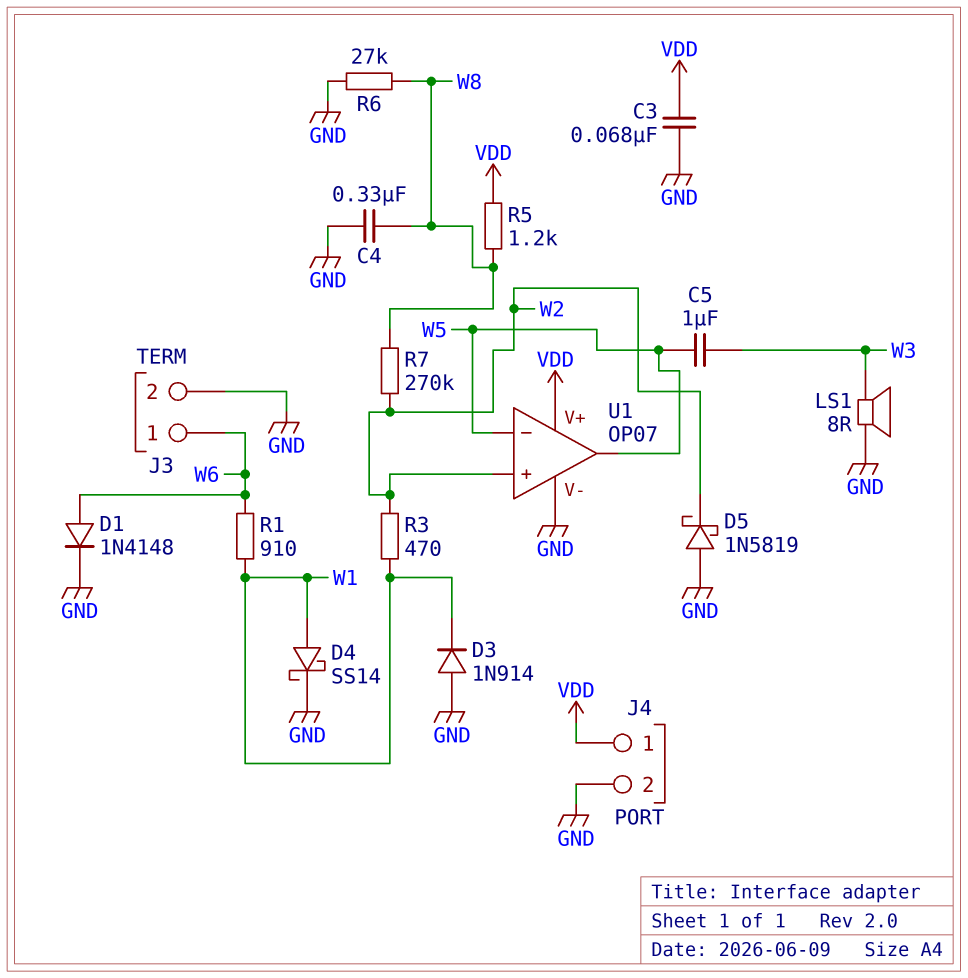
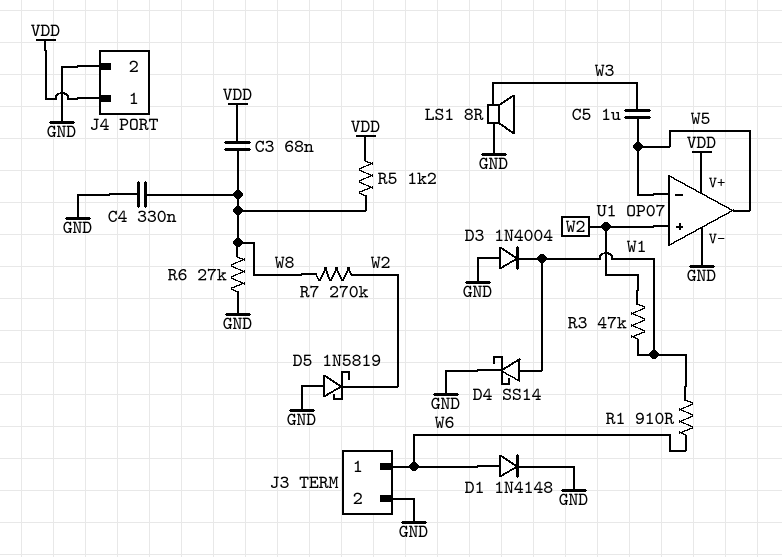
C3: 68nF (GND, VDD) -> 68nF (VDD, W8)
D3: diode 1N914 (A GND, K W1) -> diode 1N4004 (A GND, K W1)
R3: 470 (W1, W2) -> 47k (W1, W2)

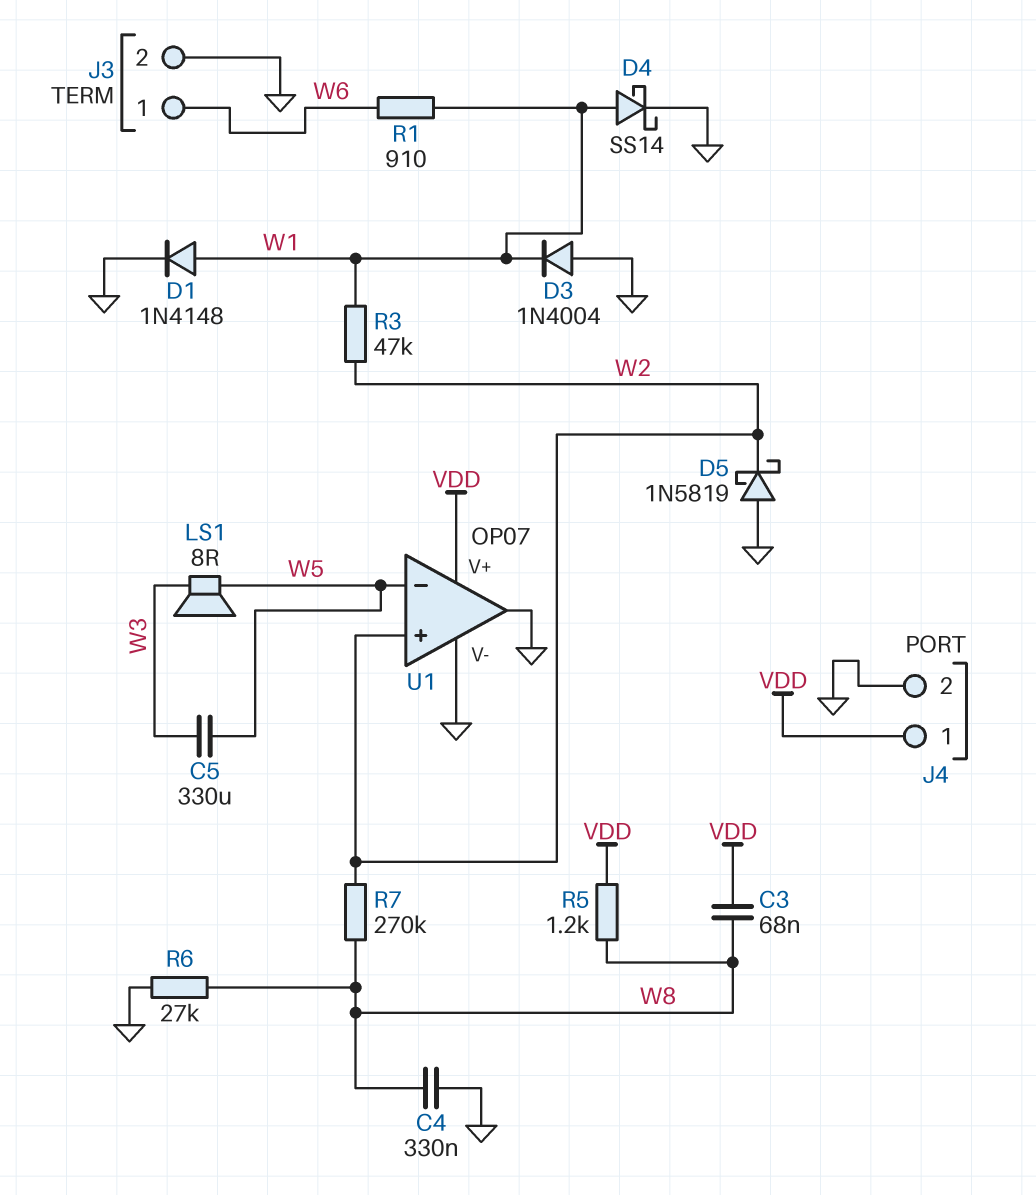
C5: 1uF (W3, W5) -> 330uF (W3, W5)
D1: diode 1N4148 (A W6, K GND) -> diode 1N4148 (A W1, K GND)
LS1: speaker 8R (GND, W3) -> speaker 8R (W3, W5)
U1 pin out: W5 -> GND

